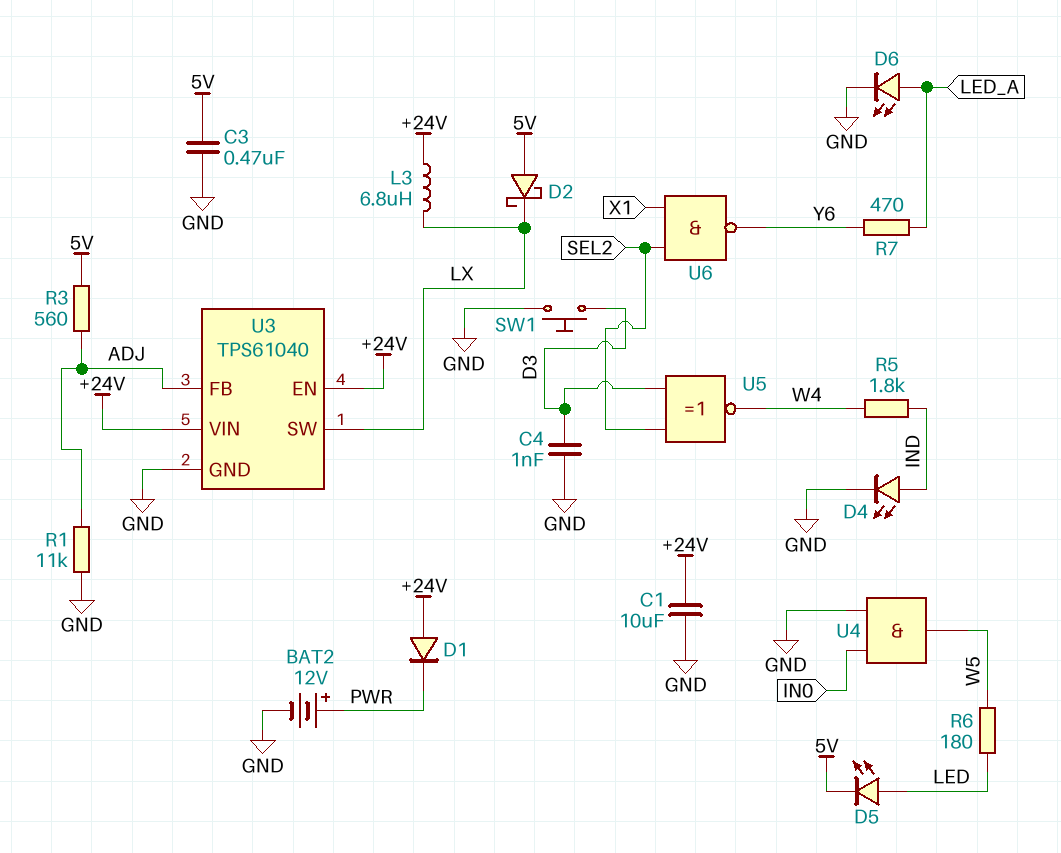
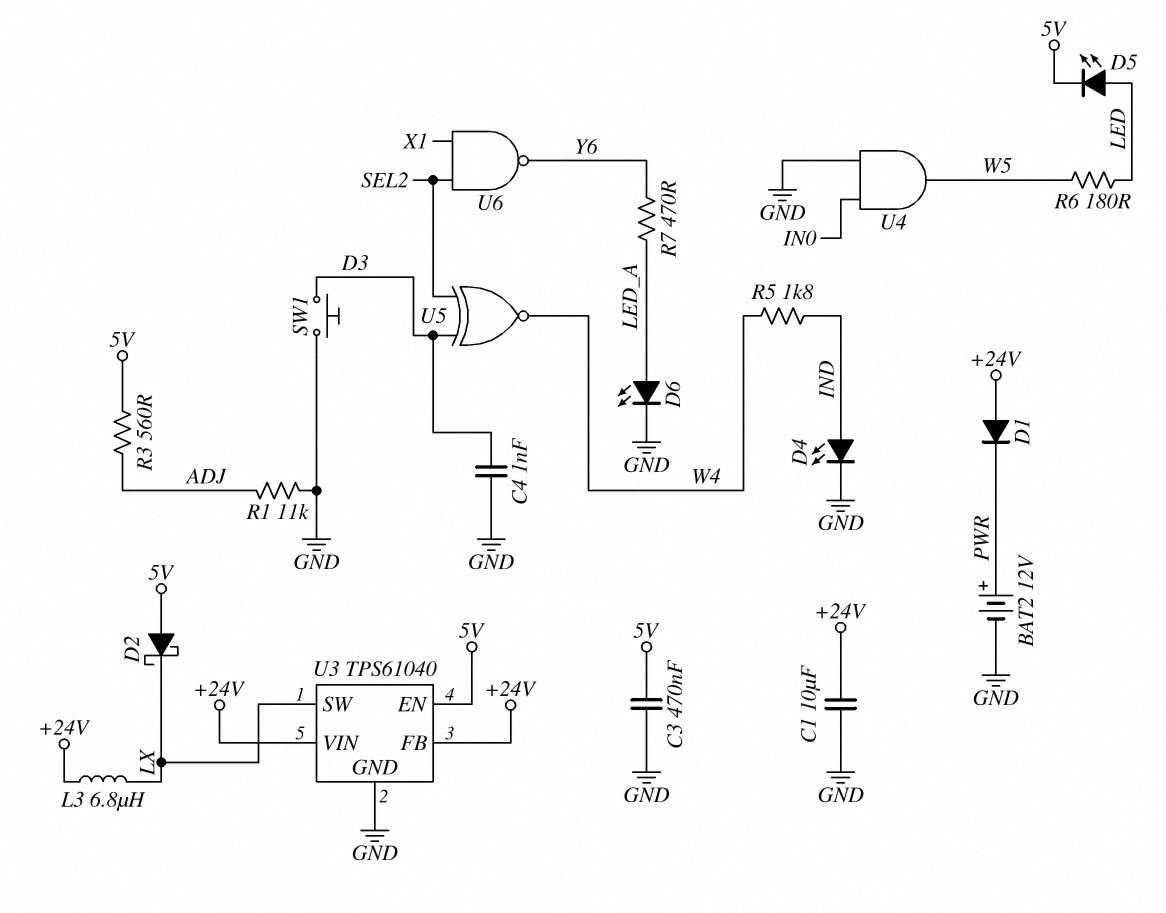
U3 pin EN: +24V -> 5V
U3 pin FB: ADJ -> +24V

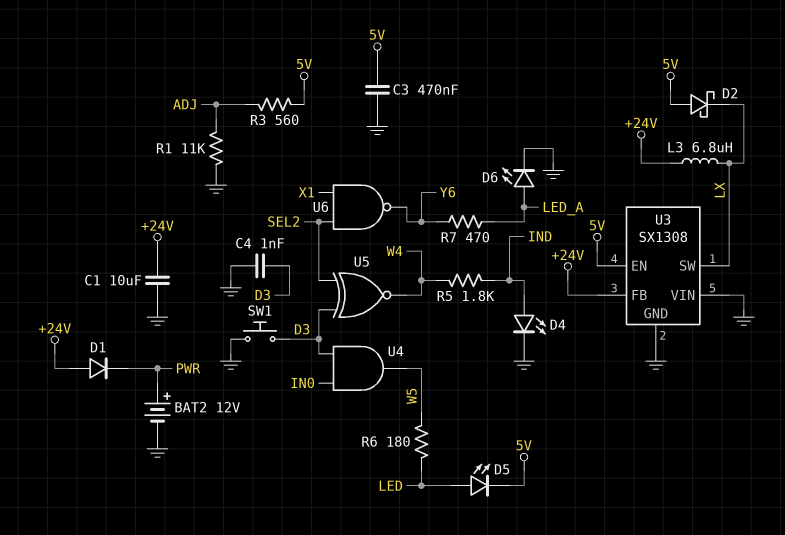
U3: TPS61040 -> SX1308
U3 pin VIN: +24V -> GND
U4: AND (in GND, in IN0, out W5) -> AND (in D3, in IN0, out W5)

